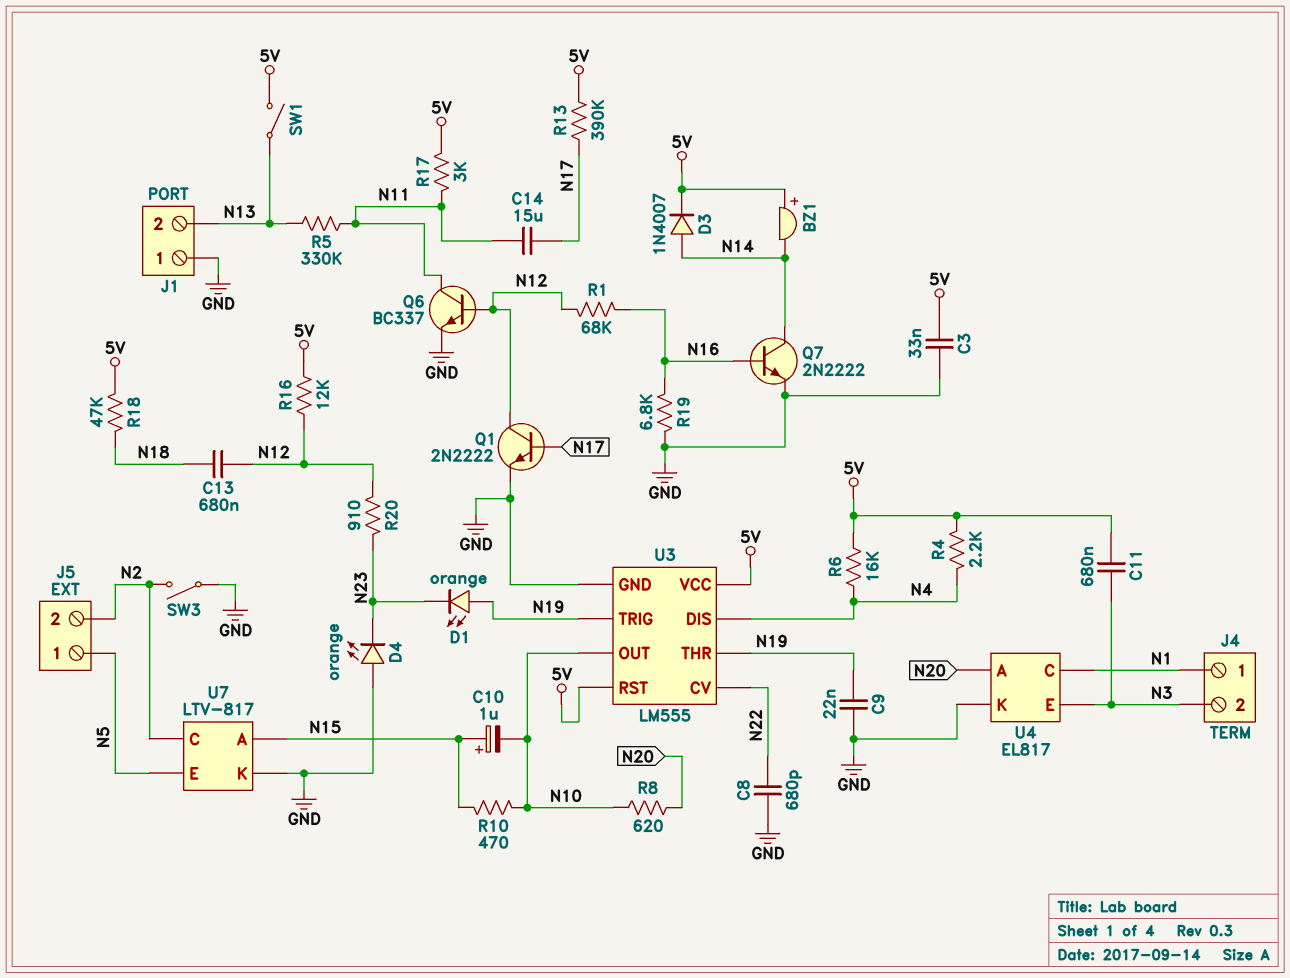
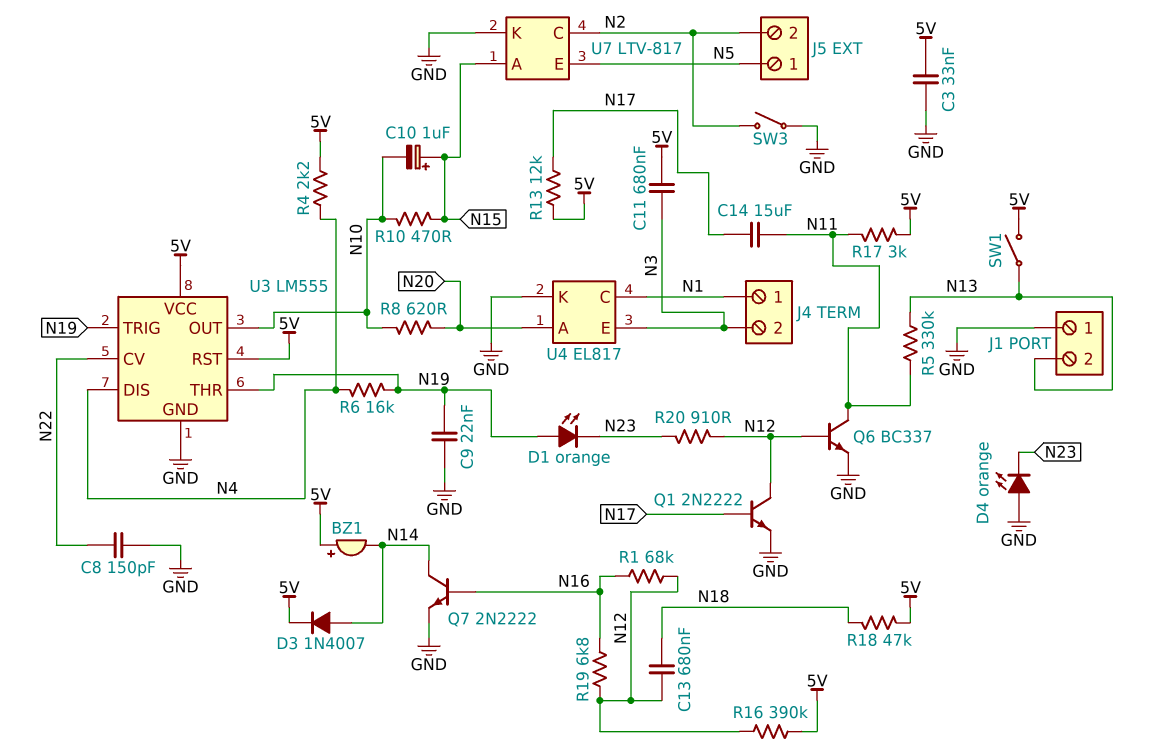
C8: 680pF (GND, N22) -> 150pF (GND, N22)
R6: 16k (5V, N4) -> 16k (N4, N19)
R13: 390k (5V, N17) -> 12k (5V, N17)
R16: 12k (5V, N12) -> 390k (5V, N12)
R19: 6.8k (GND, N16) -> 6.8k (N12, N16)

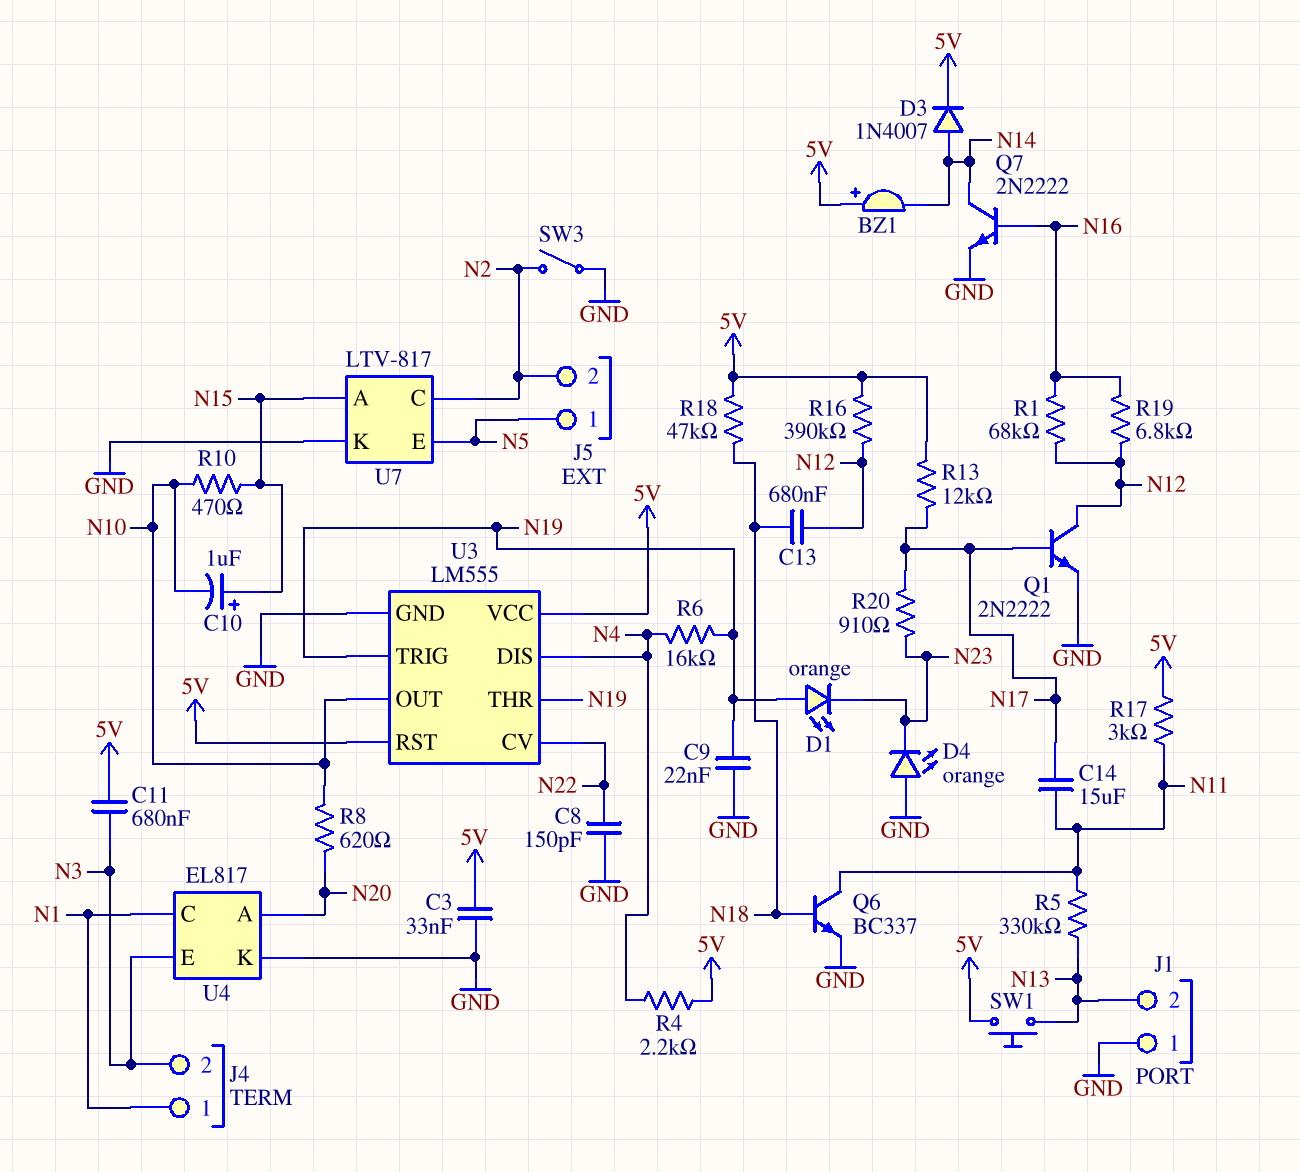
Q6: NPN BC337 (B N12, C N11, E GND) -> NPN BC337 (B N18, C N11, E GND)
R20: 910 (N12, N23) -> 910 (N17, N23)
SW1: switch (5V, N13) -> button (5V, N13)

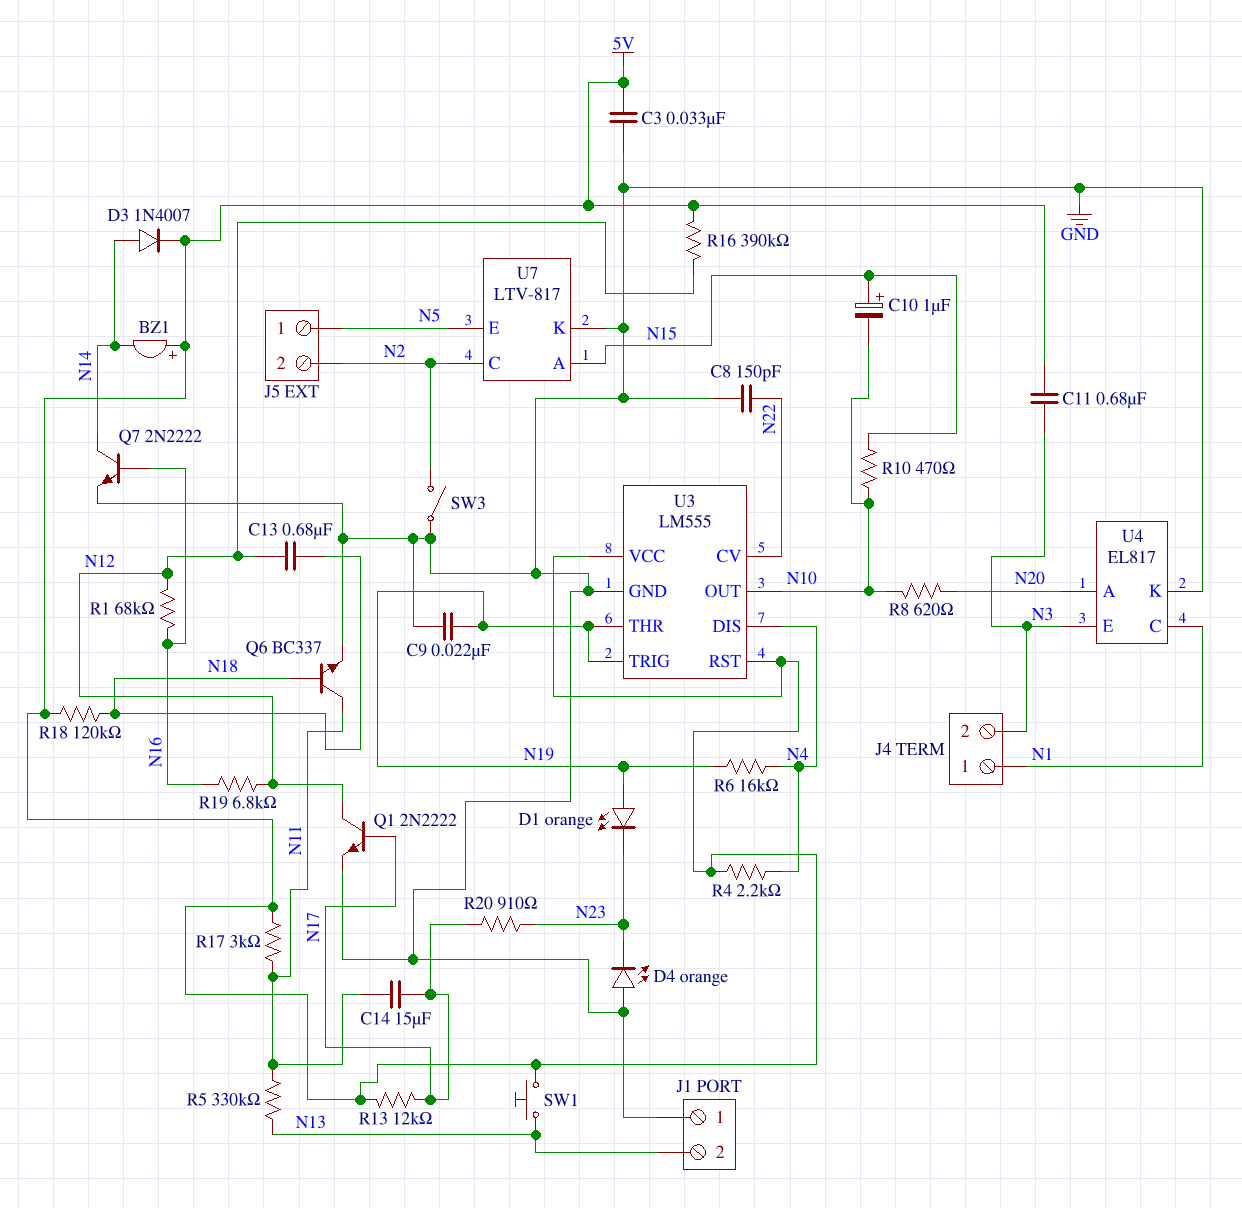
R18: 47k (5V, N18) -> 120k (5V, N18)

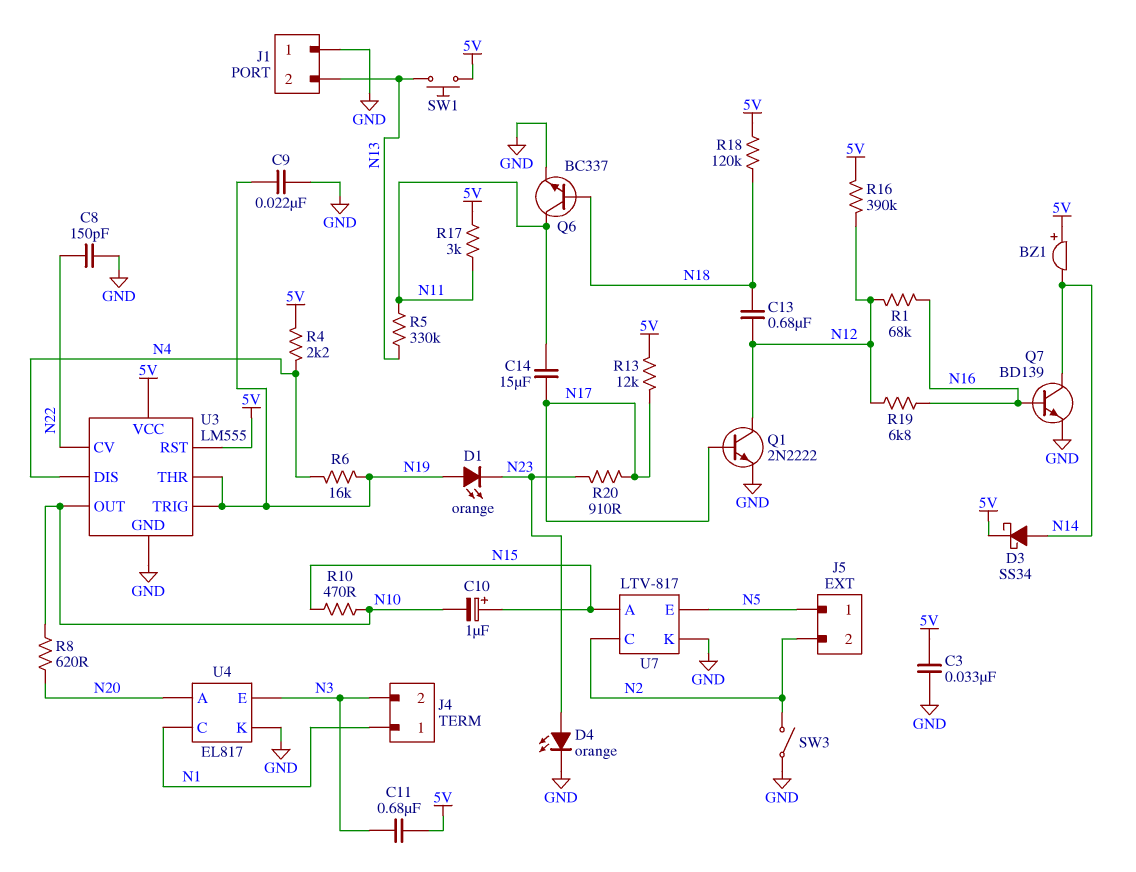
D3: diode 1N4007 (A N14, K 5V) -> schottky SS34 (A N14, K 5V)
D4: LED orange (A GND, K N23) -> LED orange (A N23, K GND)
Q7: NPN 2N2222 (B N16, C N14, E GND) -> NPN BD139 (B N16, C N14, E GND)

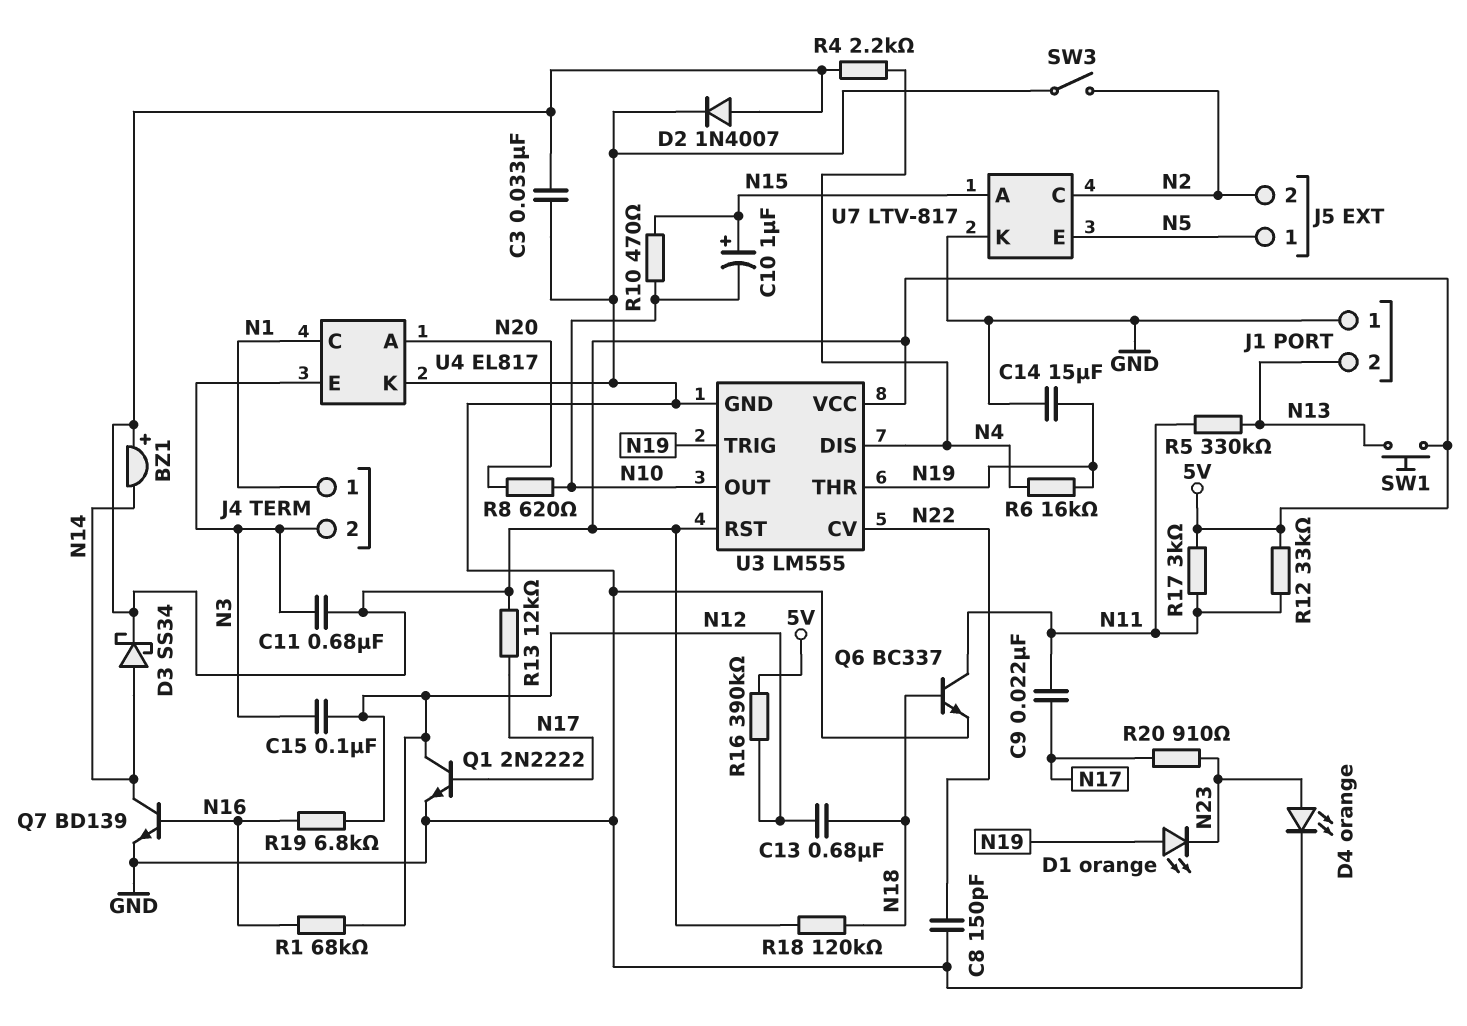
C9: 22nF (GND, N19) -> 22nF (N11, N17)
C14: 15uF (N11, N17) -> 15uF (GND, N19)
C15: none -> 100nF (N3, N12)
D2: none -> diode 1N4007 (A 5V, K GND)
R12: none -> 33k (5V, N11)

